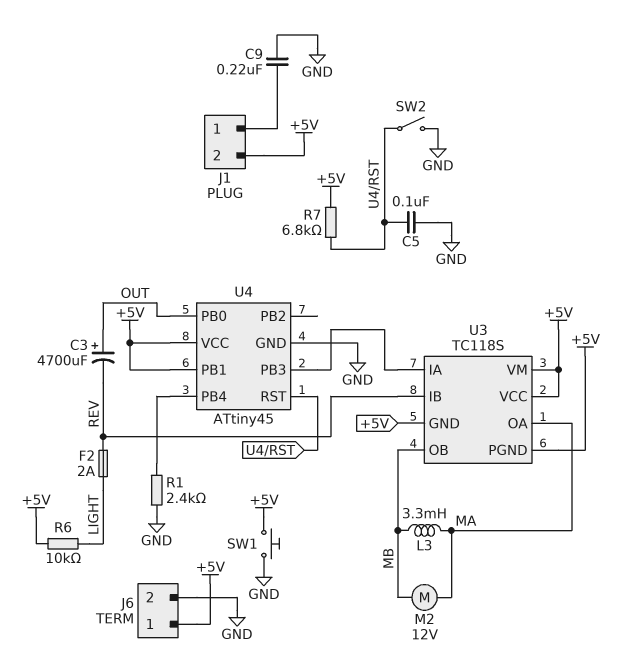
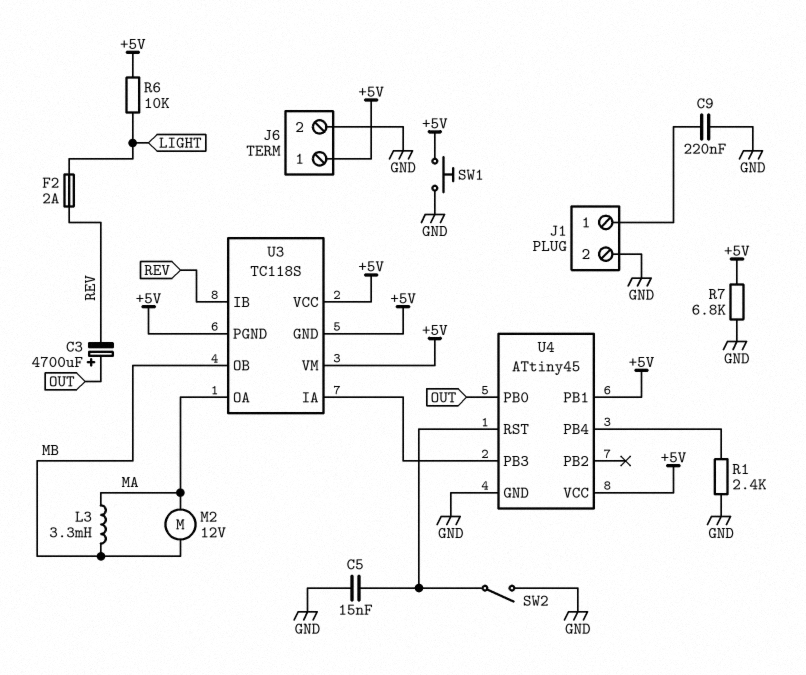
C5: 100nF (GND, U4/RST) -> 15nF (GND, U4/RST)
J1 pin 2: +5V -> GND
R7: 6.8k (+5V, U4/RST) -> 6.8k (+5V, GND)

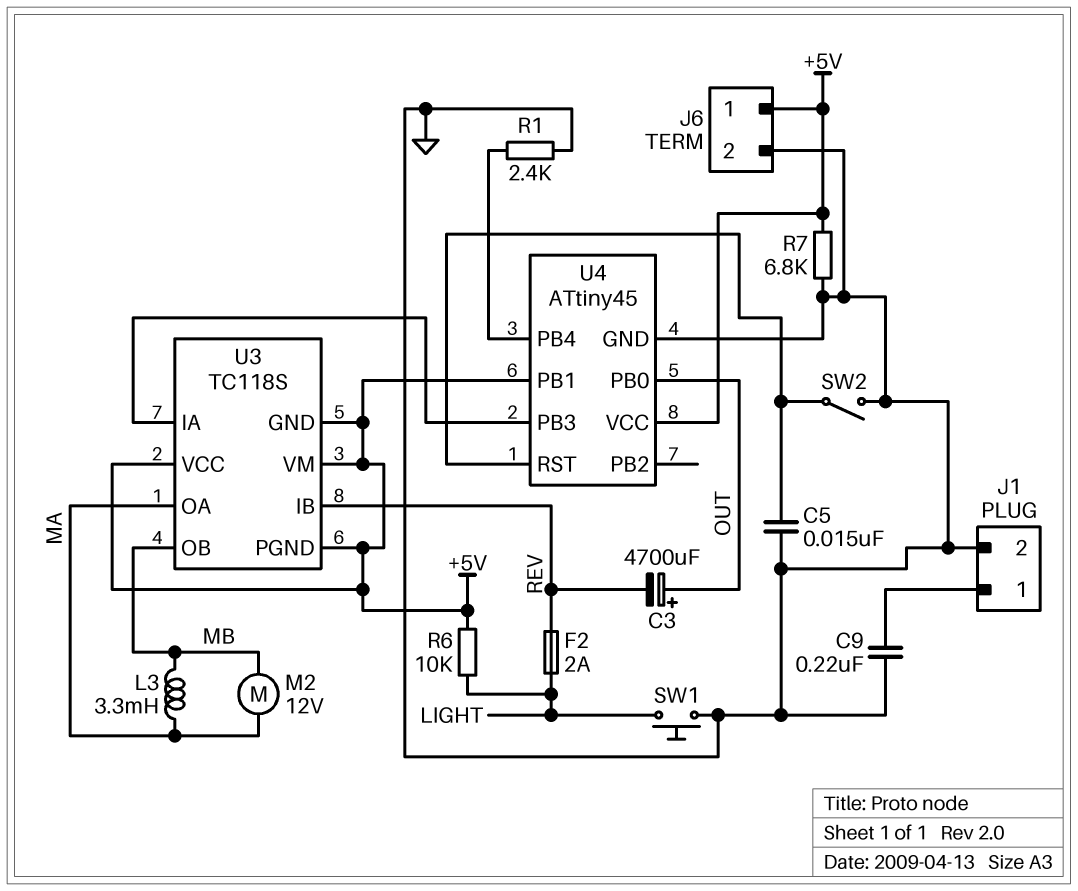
SW1: button (+5V, GND) -> button (GND, LIGHT)

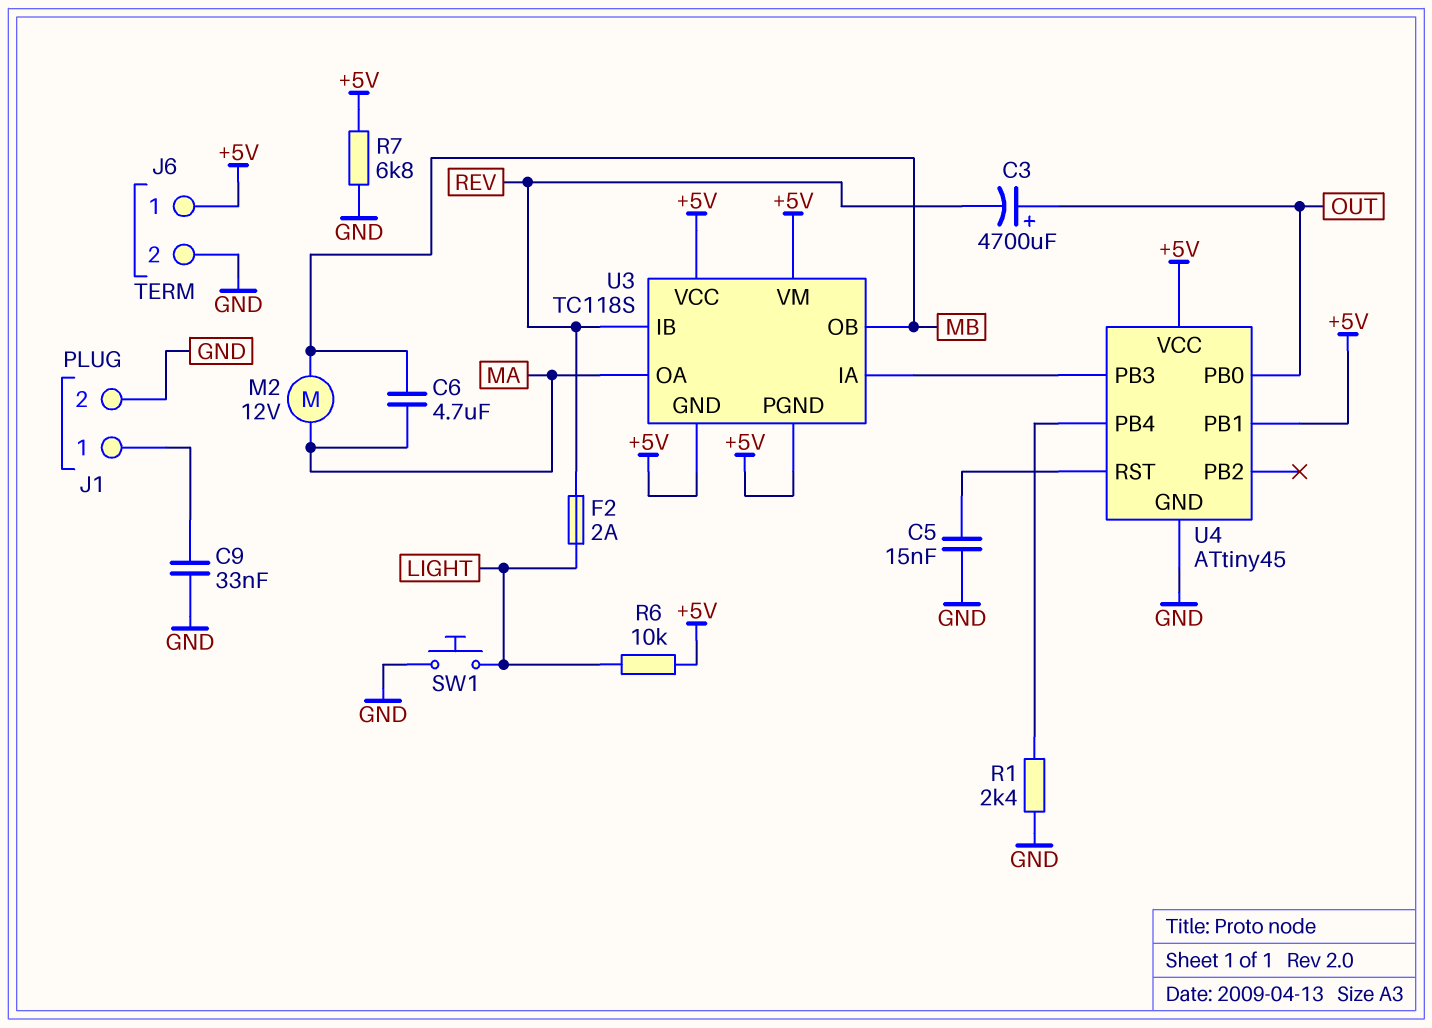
C6: none -> 4.7uF (MA, MB)
C9: 220nF (GND, J1/1) -> 33nF (GND, J1/1)
L3: 3.3mH (MA, MB) -> none
SW2: switch (GND, U4/RST) -> none

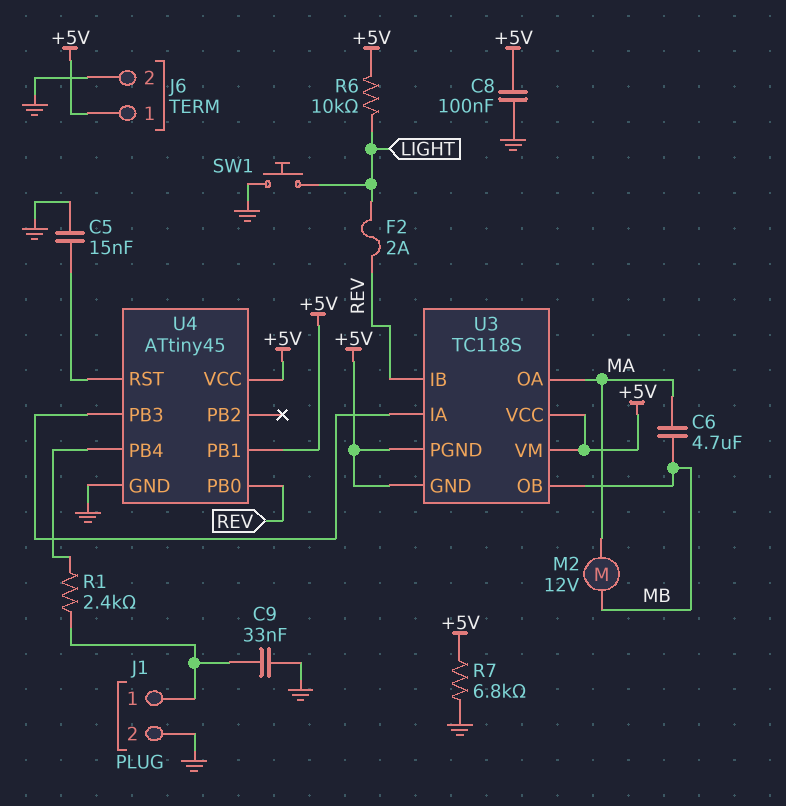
C3: 4700uF (plus OUT, minus REV) -> none
C8: none -> 100nF (+5V, GND)
R1: 2.4k (GND, U4/PB4) -> 2.4k (J1/1, U4/PB4)
U4 pin PB0: OUT -> REV

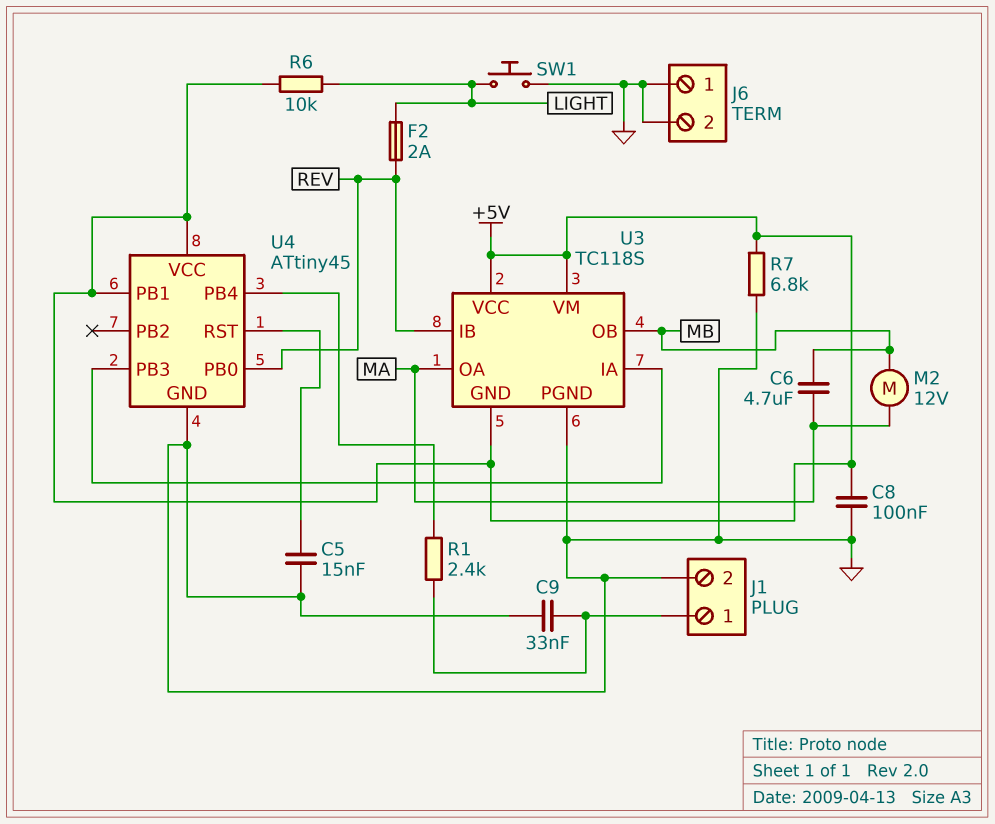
J6 pin 1: +5V -> GND
U3 pin PGND: +5V -> GND

